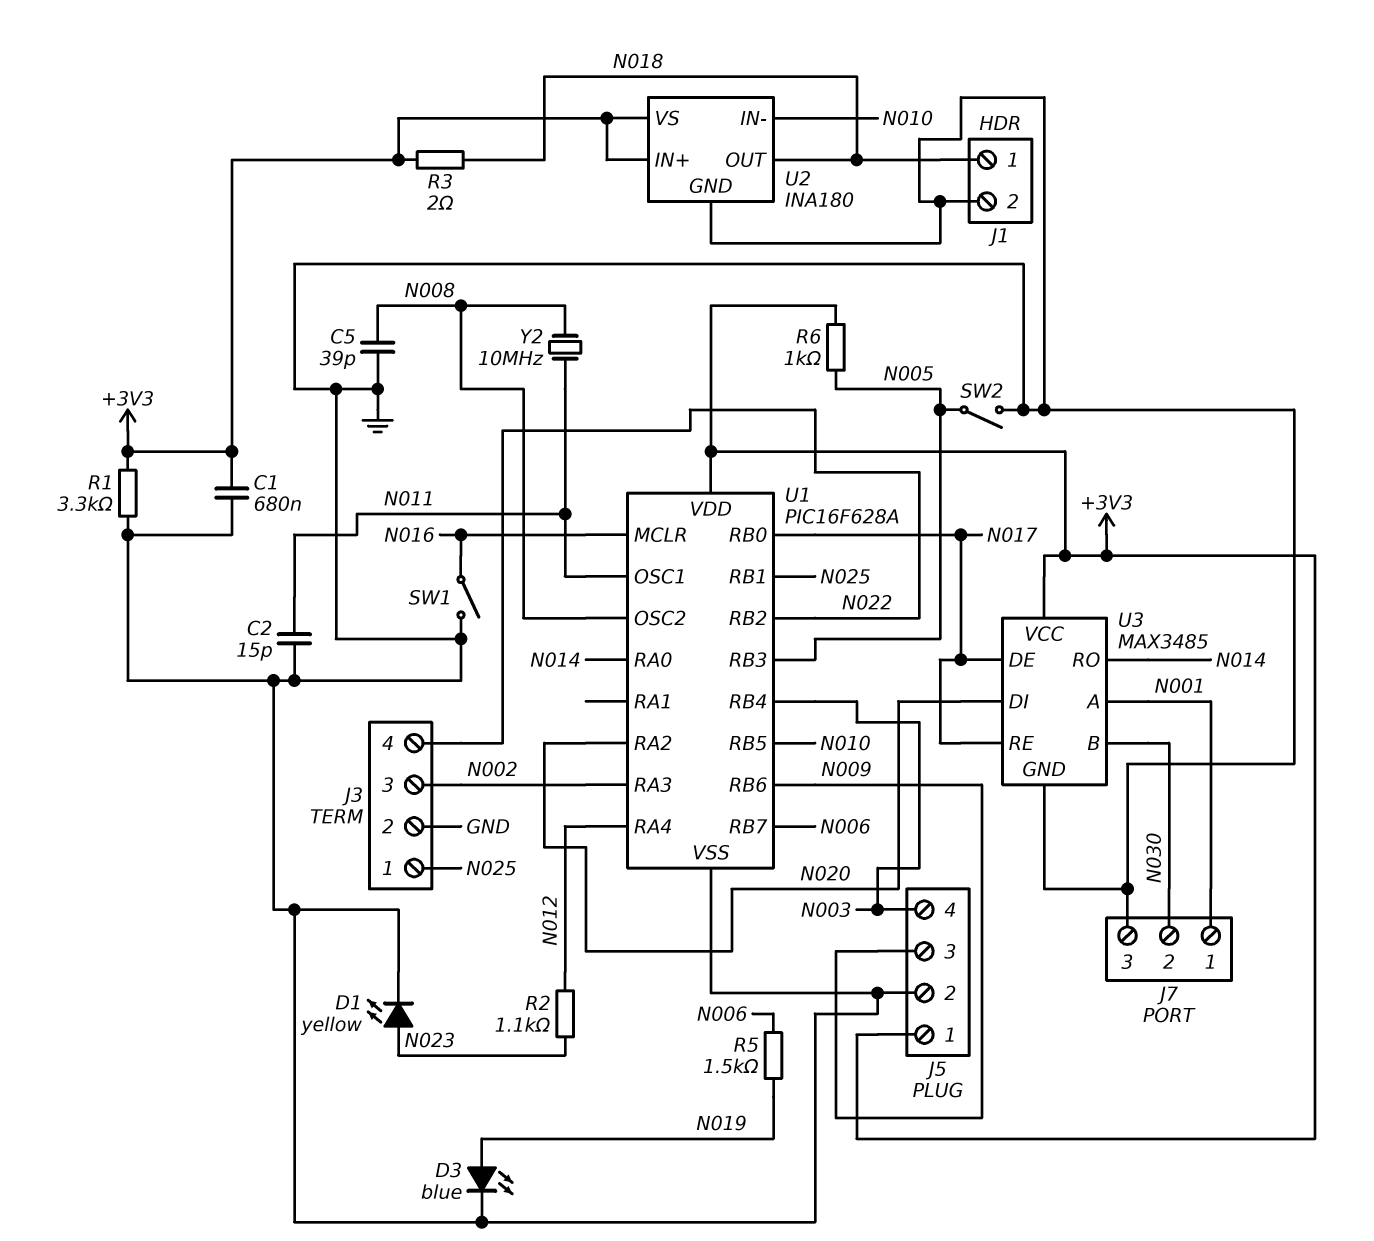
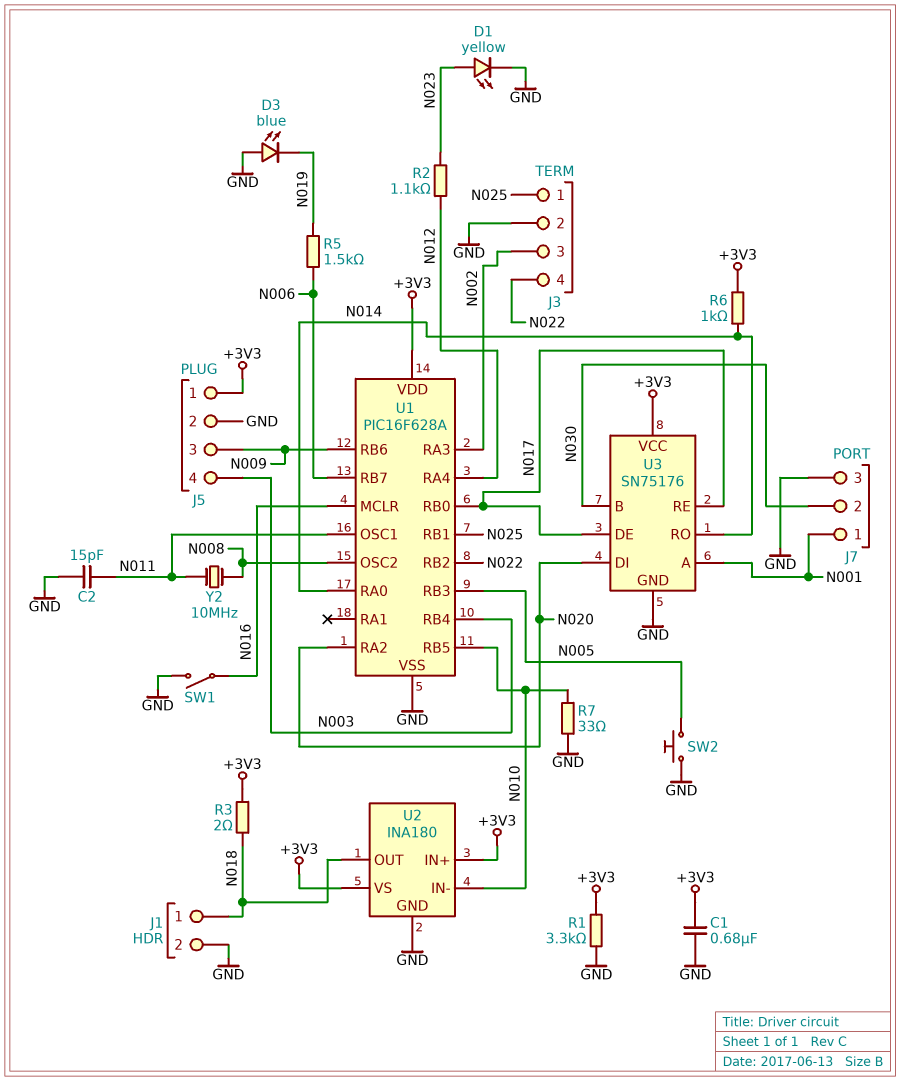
C5: 39pF (GND, N008) -> none
D3: LED blue (A N019, K GND) -> LED blue (A GND, K N019)
R6: 1k (+3V3, N005) -> 1k (+3V3, N014)
R7: none -> 33 (GND, N010)
SW2: switch (GND, N005) -> button (GND, N005)
U3: MAX3485 -> SN75176

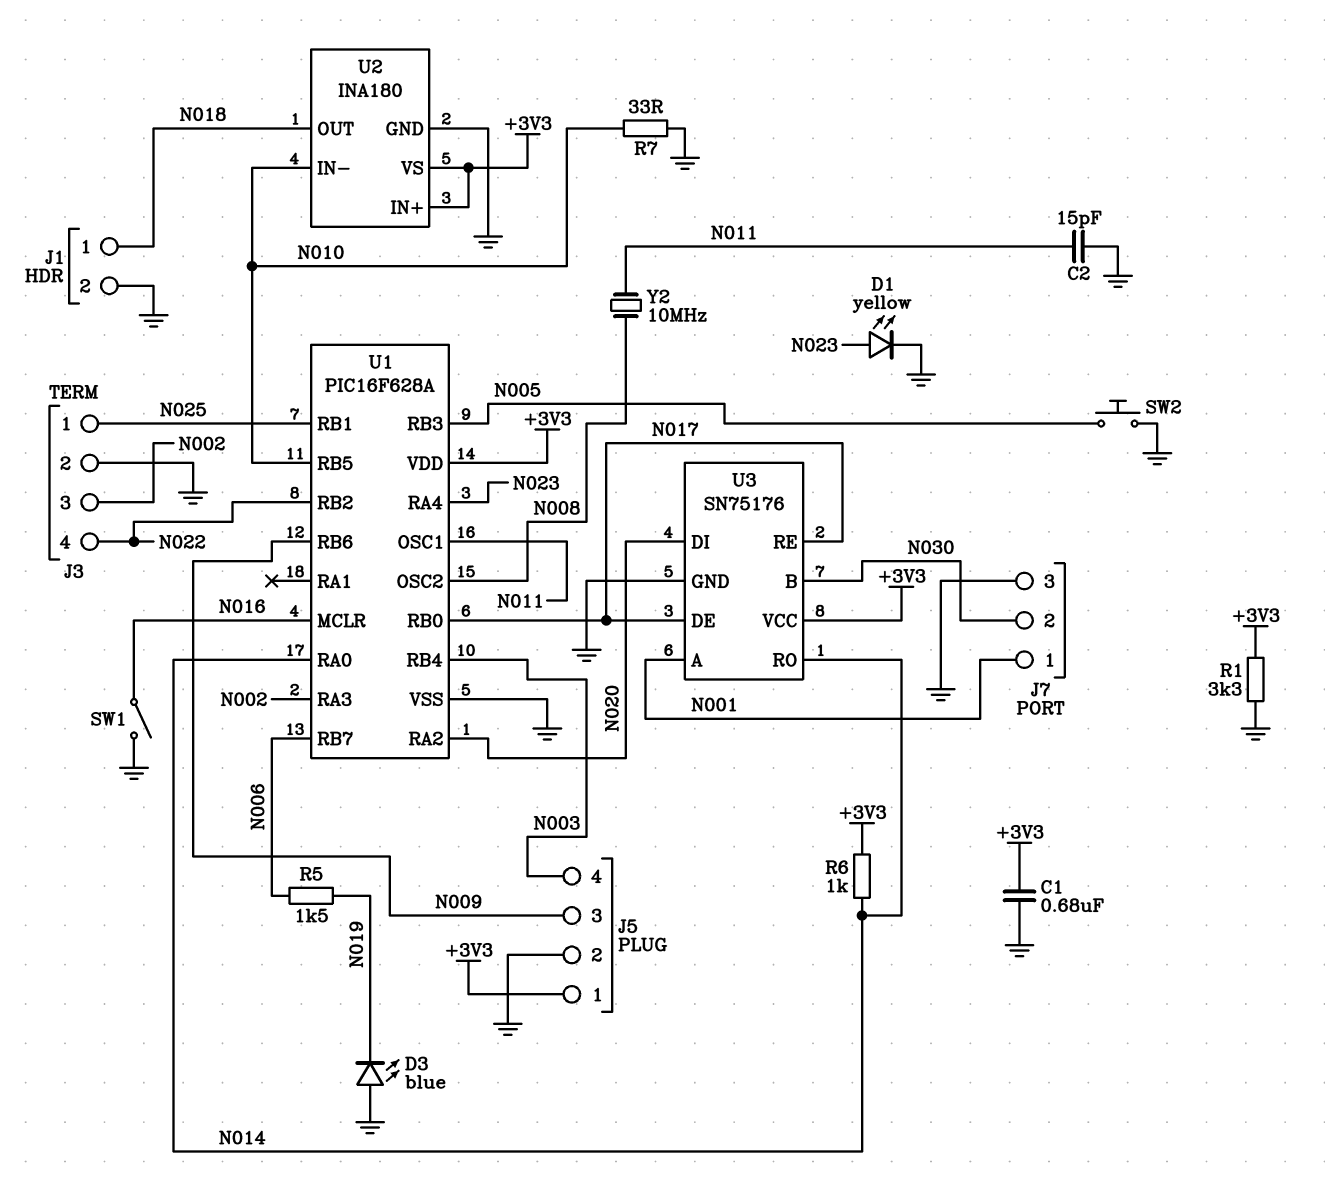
R2: 1.1k (N012, N023) -> none
R3: 2 (+3V3, N018) -> none
U1 pin RA4: N012 -> N023

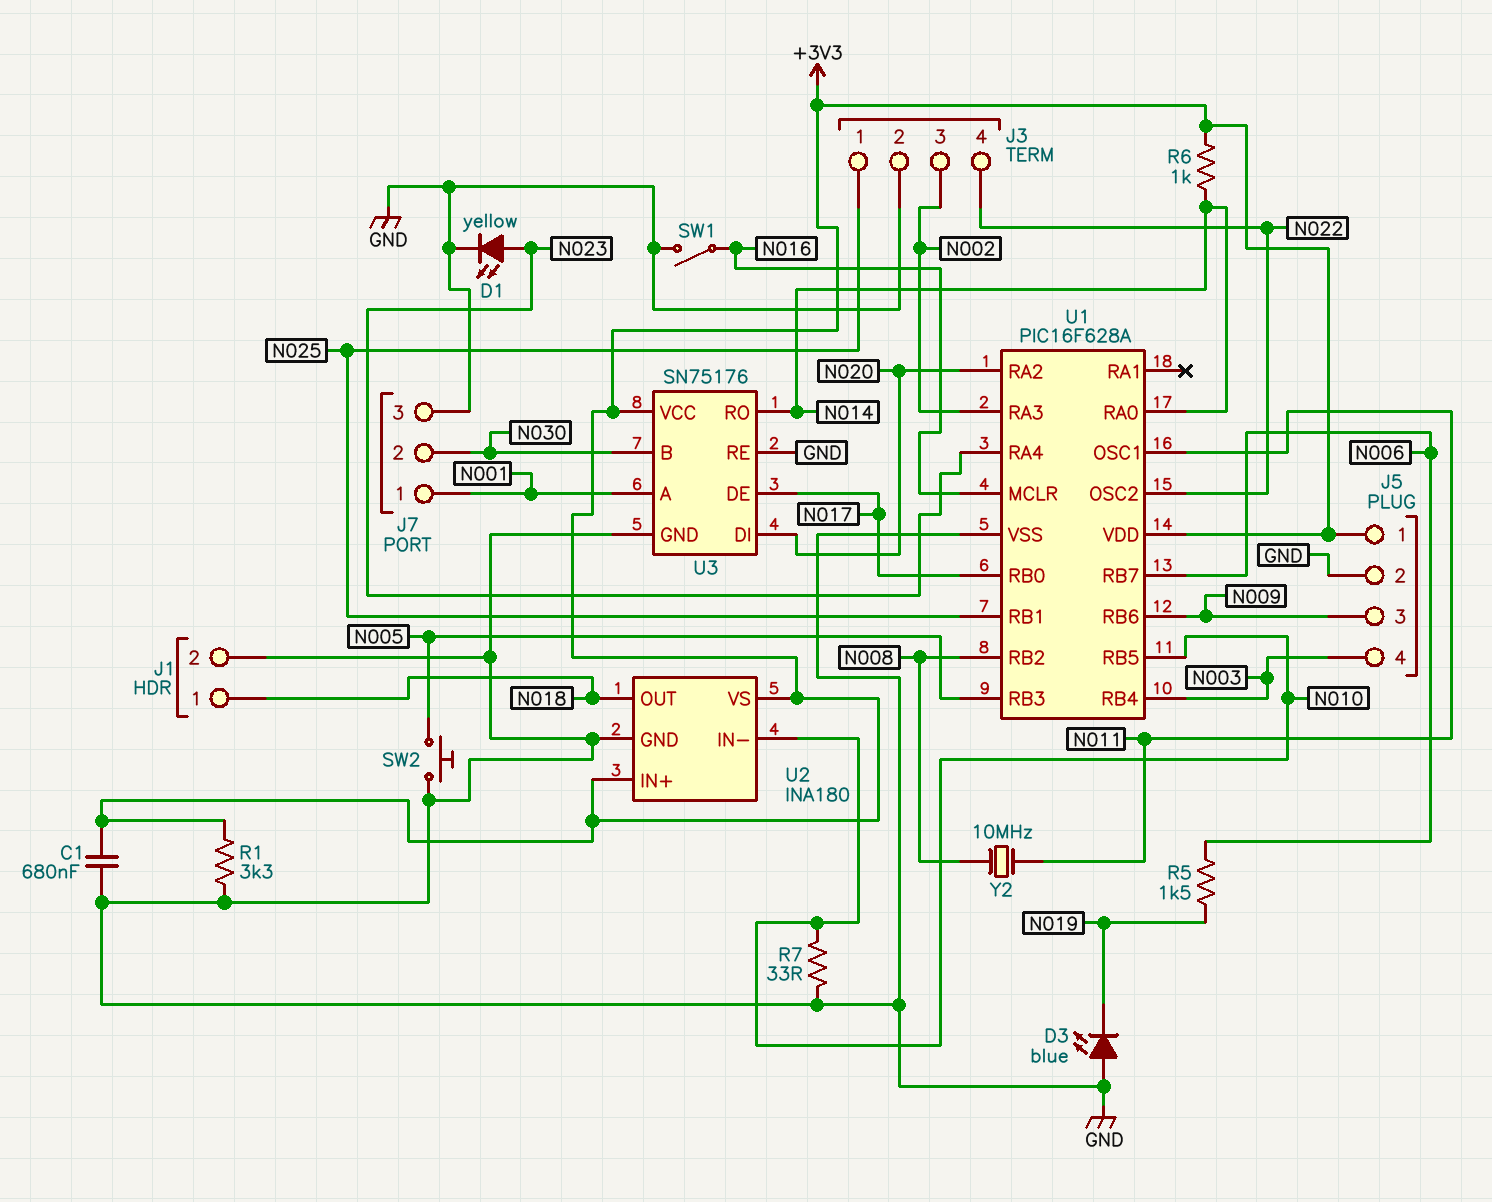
C2: 15pF (GND, N011) -> none
U1 pin OSC2: N008 -> N022
U1 pin RB2: N022 -> N008
U3 pin RE: N017 -> GND

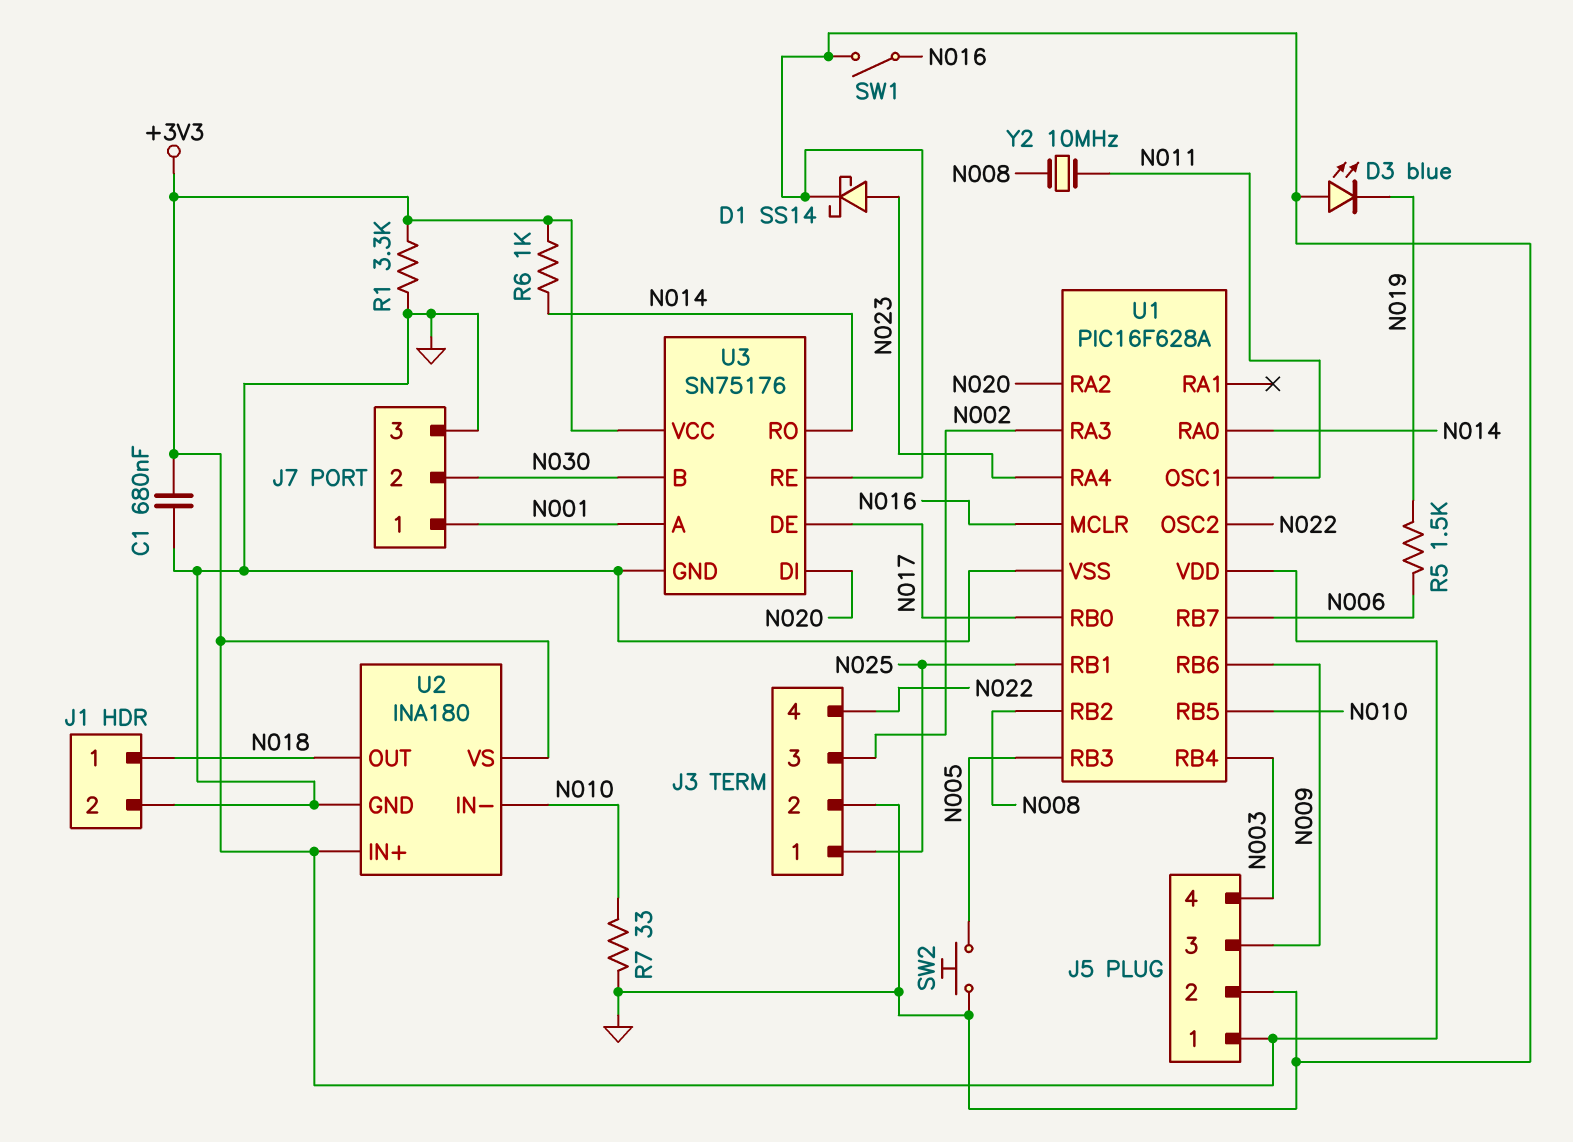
D1: LED yellow (A N023, K GND) -> schottky SS14 (A N023, K GND)

